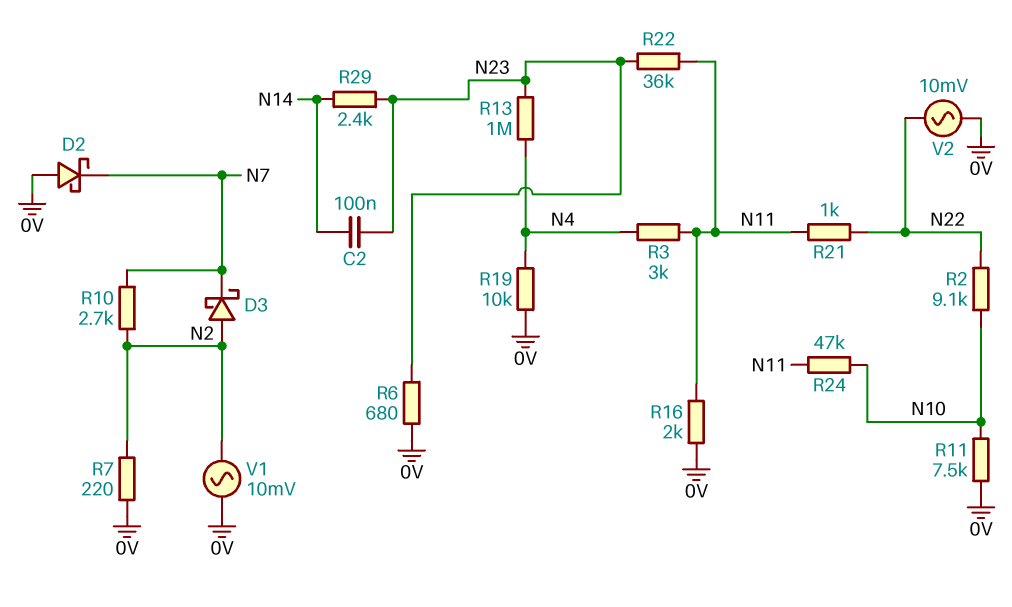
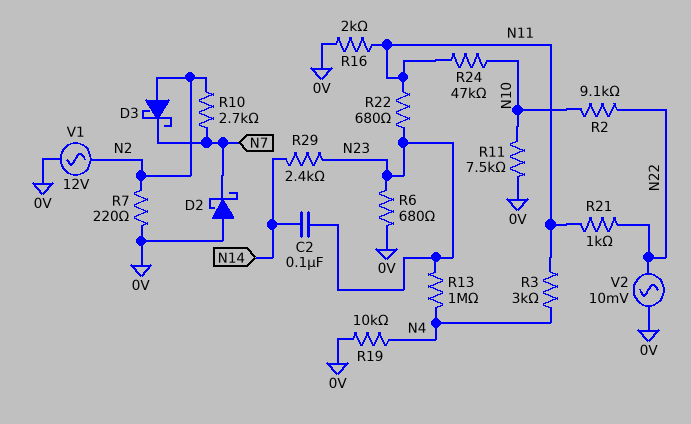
R22: 36k (N11, N23) -> 680 (N11, N23)
V1: AC 10mV (0V, N2) -> AC 12V (0V, N2)

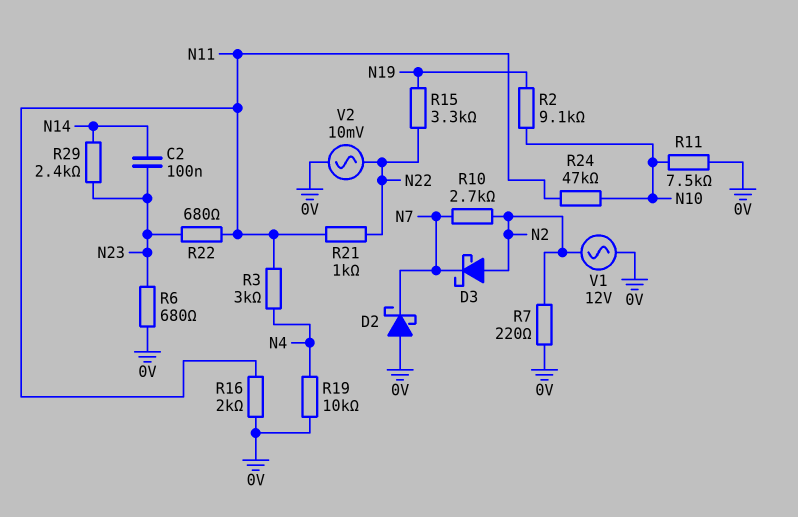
R2: 9.1k (N10, N22) -> 9.1k (N10, N19)
R13: 1M (N4, N23) -> none
R15: none -> 3.3k (N19, N22)

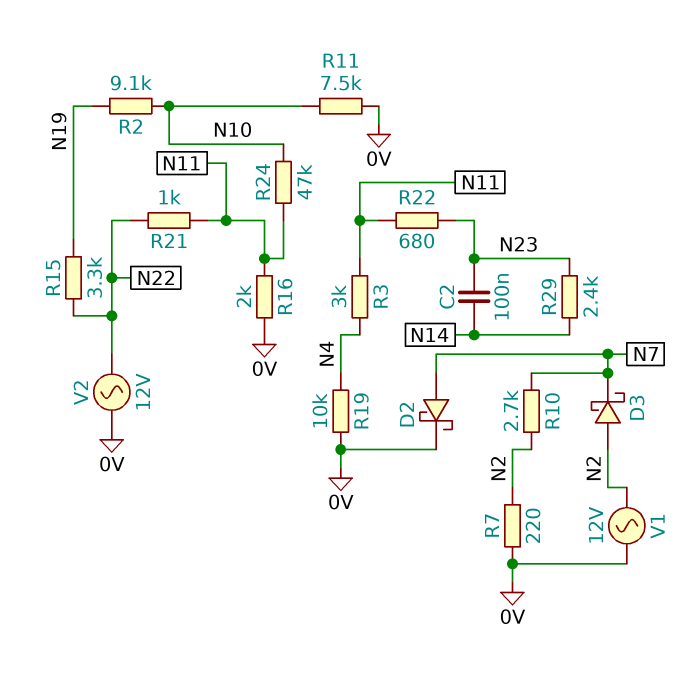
D2: schottky (A 0V, K N7) -> schottky (A N7, K 0V)
R6: 680 (0V, N23) -> none
V2: AC 10mV (0V, N22) -> AC 12V (0V, N22)

